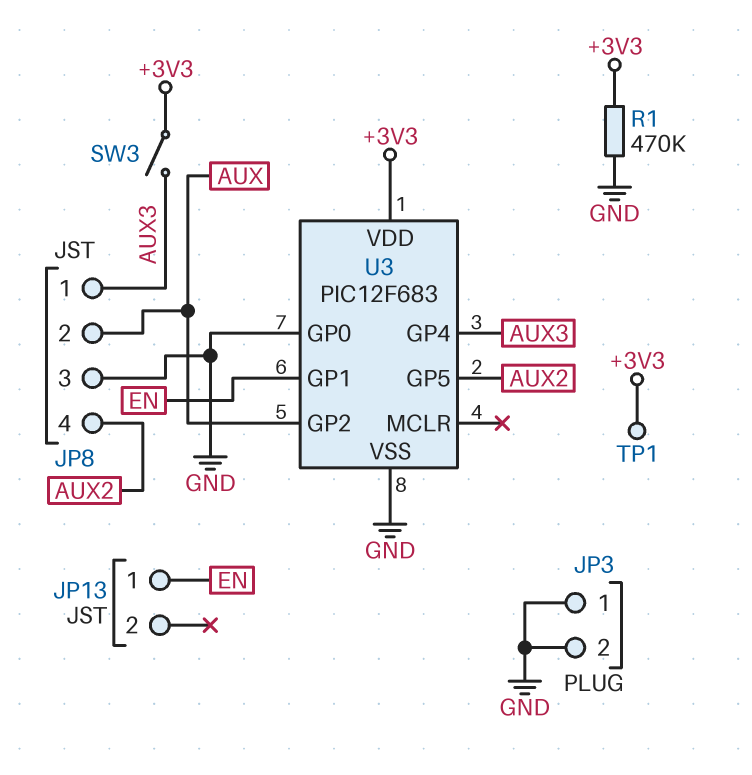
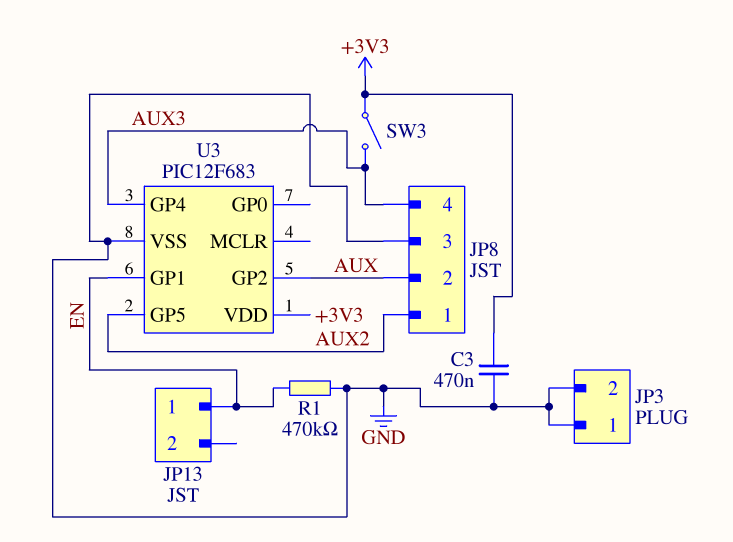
C3: none -> 470nF (+3V3, GND)
JP8 pin 1: AUX3 -> AUX2
JP8 pin 4: AUX2 -> AUX3
R1: 470k (+3V3, GND) -> 470k (EN, GND)
TP1: test point (+3V3) -> none
U3 pin GP0: GND -> none

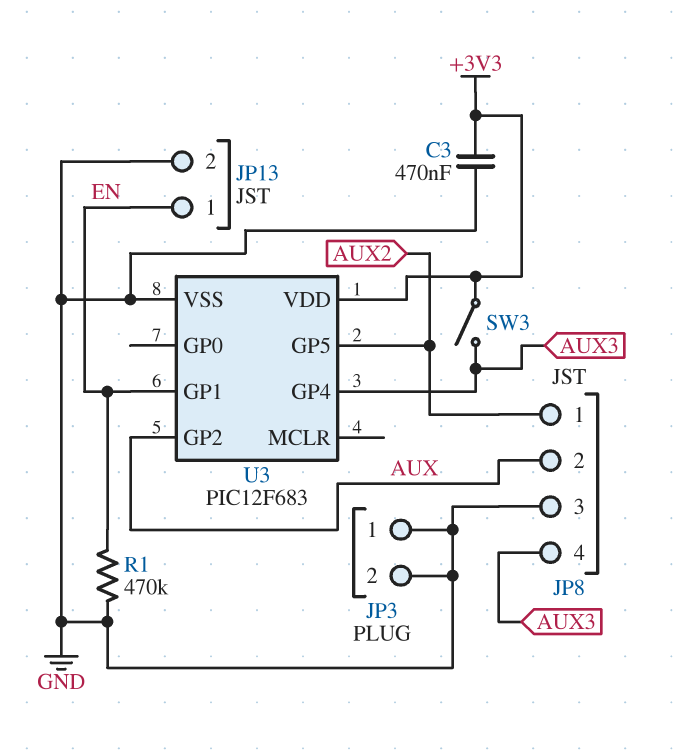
JP13 pin 2: none -> GND

